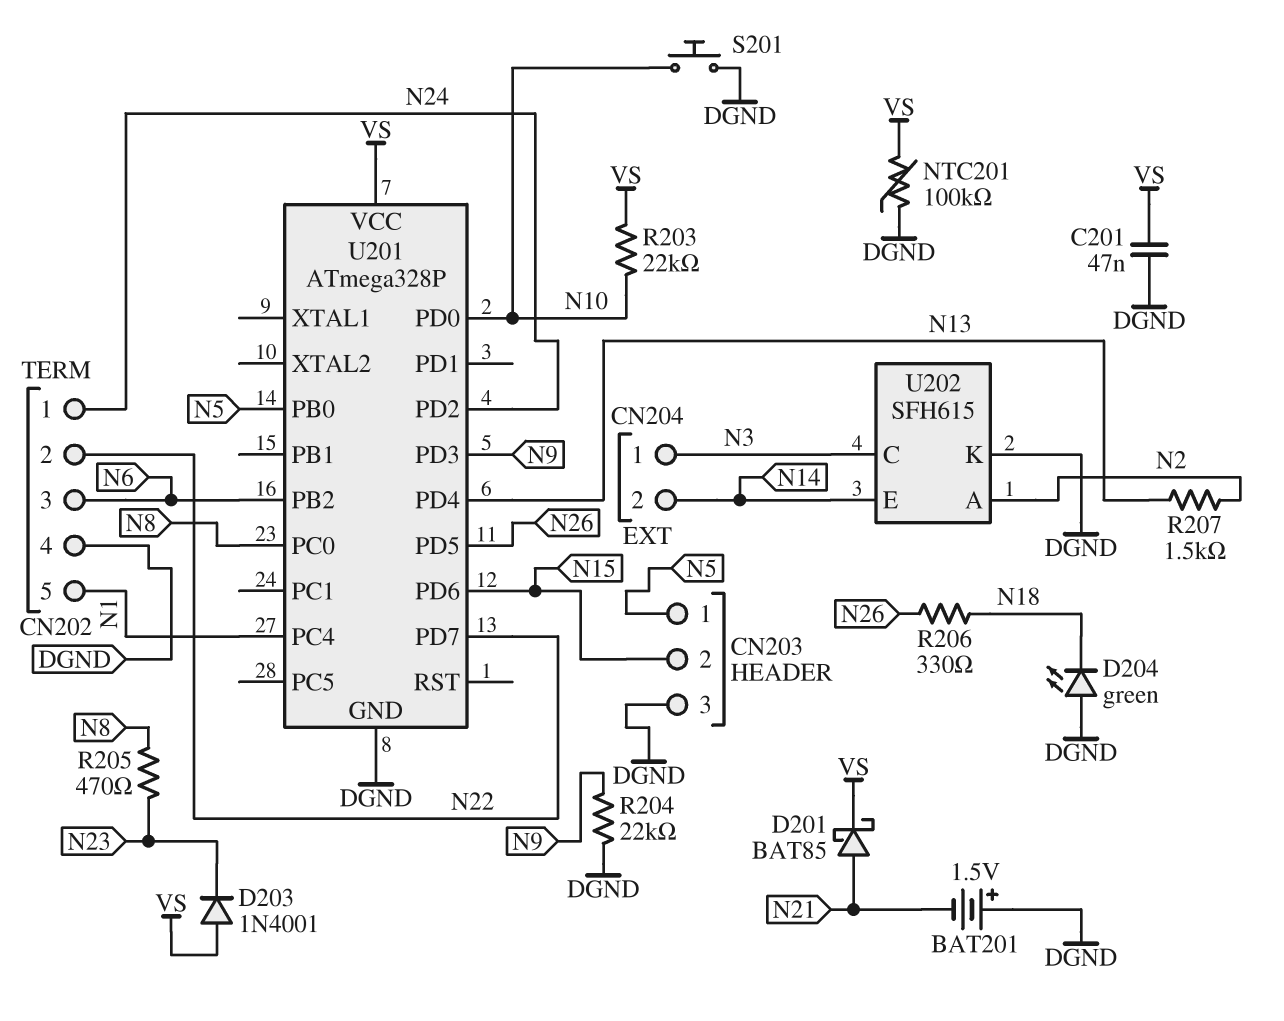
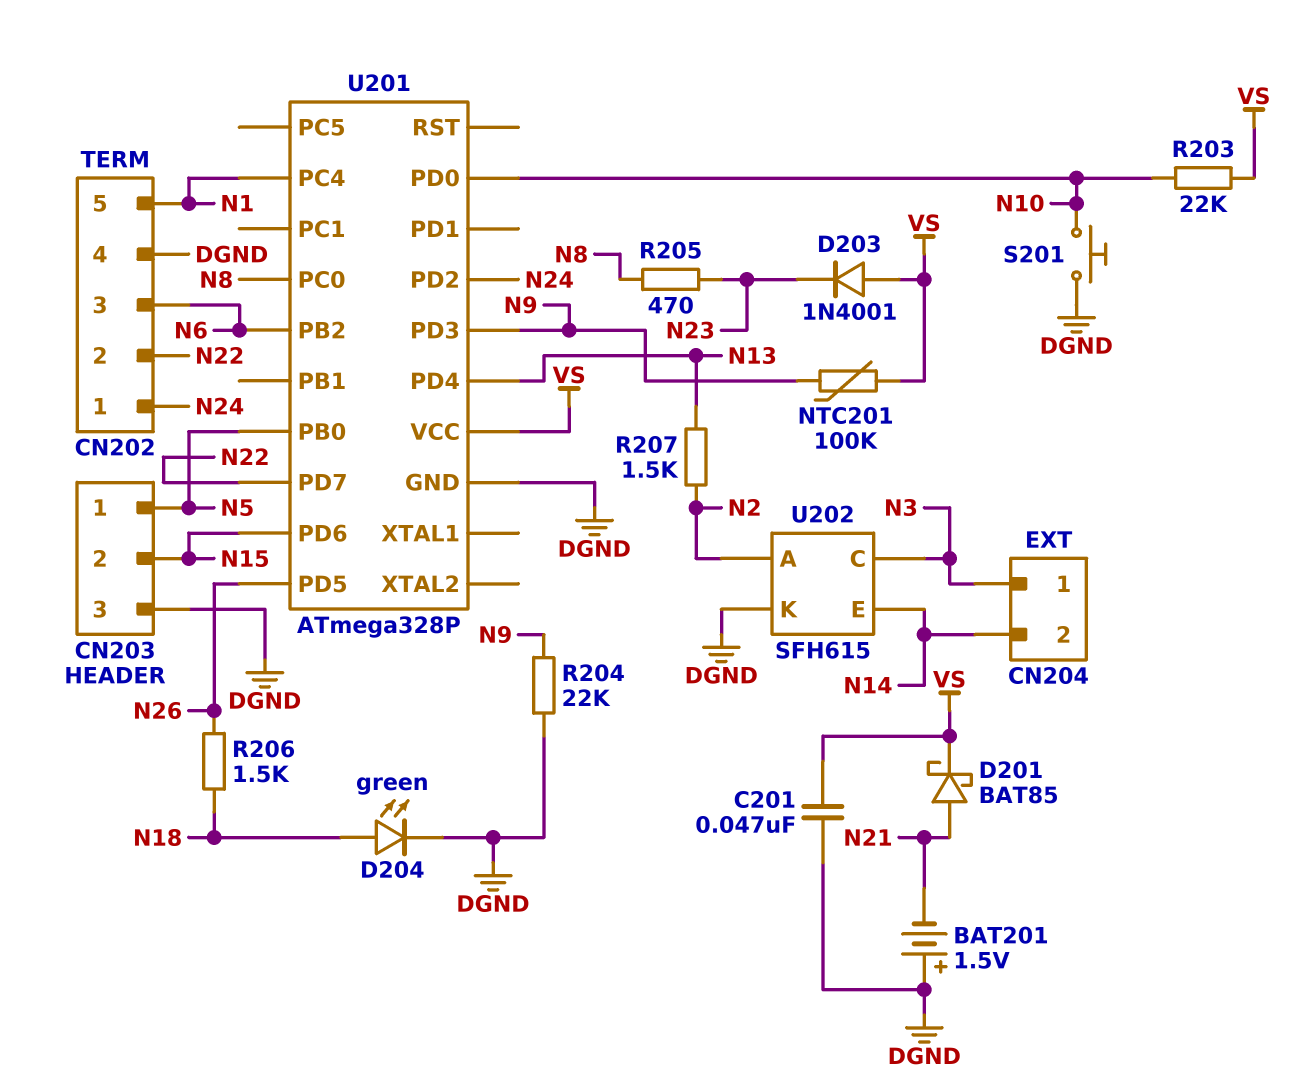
D204: LED green (A DGND, K N18) -> LED green (A N18, K DGND)
NTC201: 100k (DGND, VS) -> 100k (N9, VS)
R206: 330 (N18, N26) -> 1.5k (N18, N26)

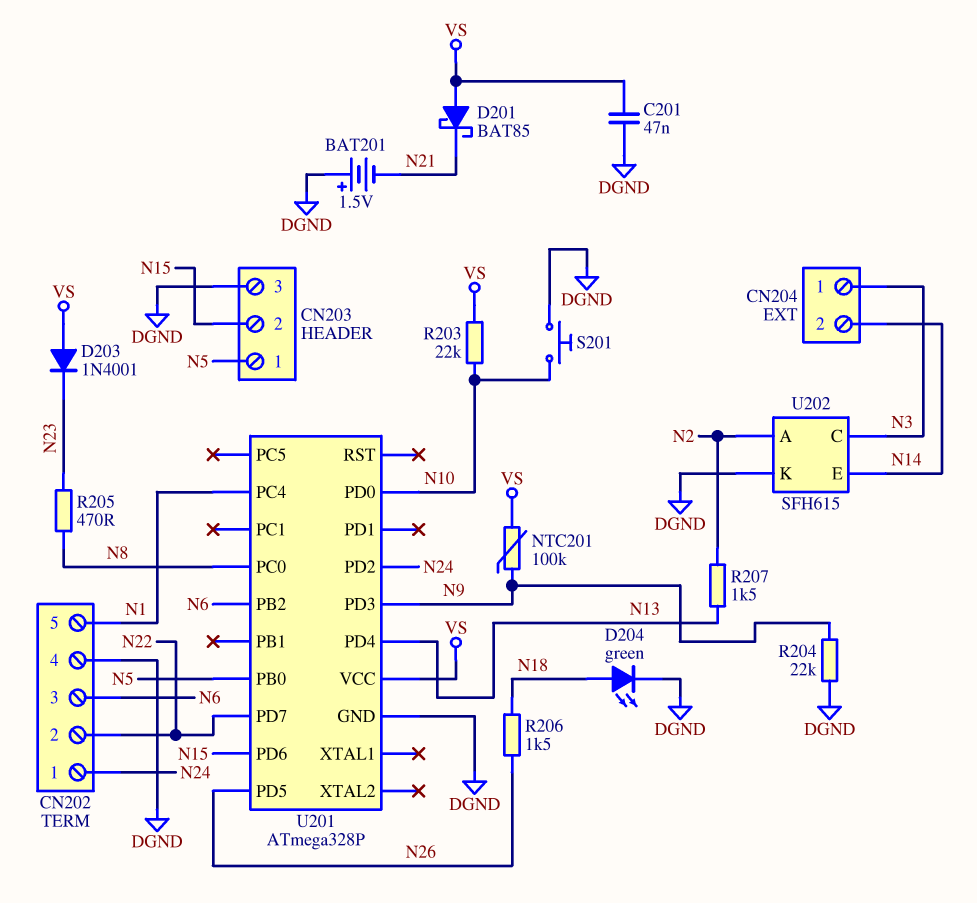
D201: schottky BAT85 (A N21, K VS) -> schottky BAT85 (A VS, K N21)

